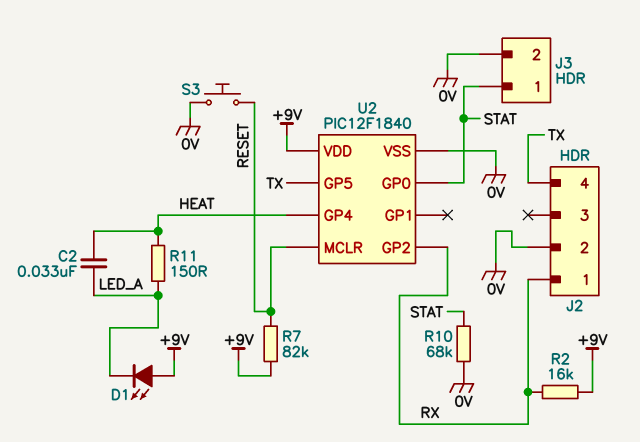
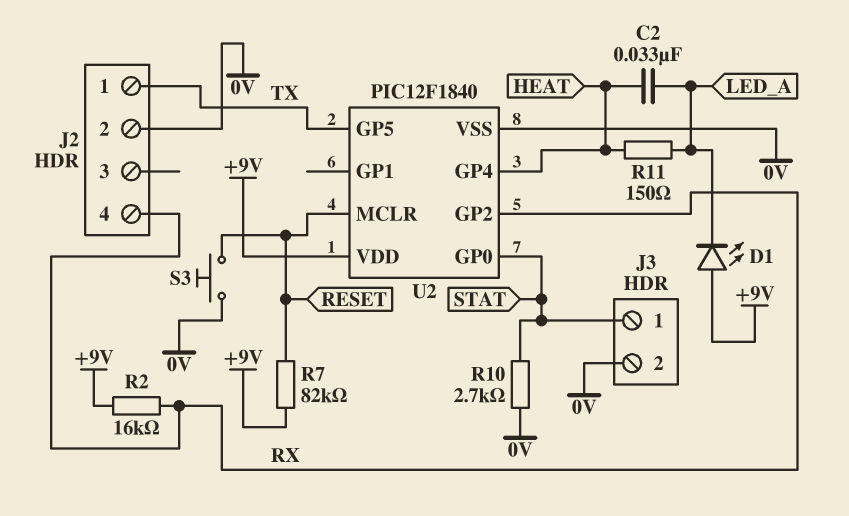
J2 pin 1: RX -> TX
J2 pin 4: TX -> RX
R10: 68k (0V, STAT) -> 2.7k (0V, STAT)

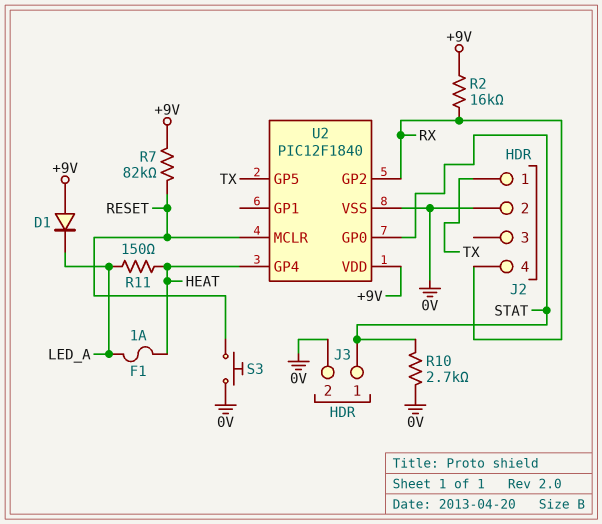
C2: 33nF (HEAT, LED_A) -> none
D1: LED (A +9V, K LED_A) -> diode (A +9V, K LED_A)
F1: none -> 1A (HEAT, LED_A)

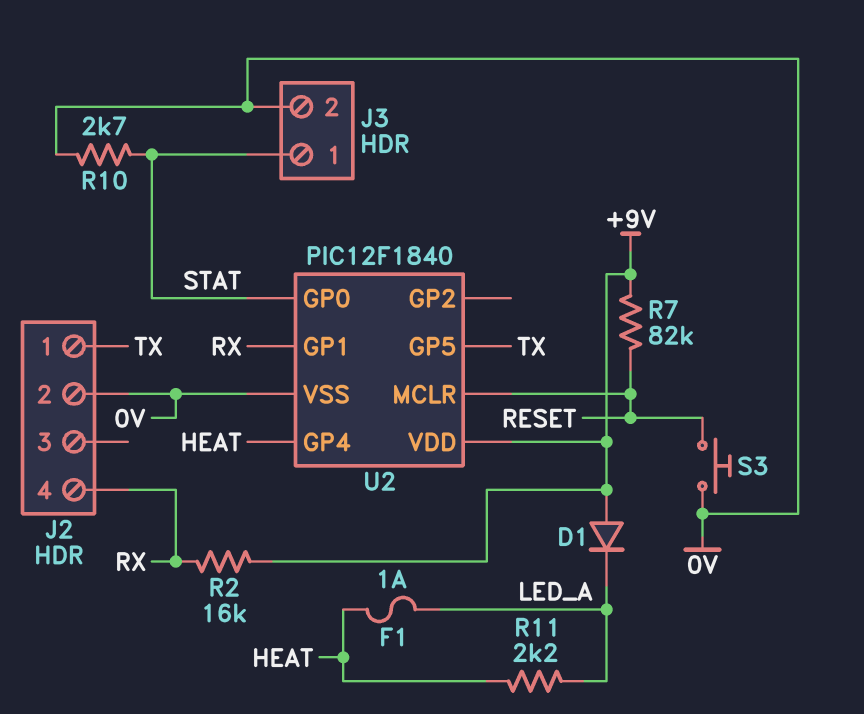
R11: 150 (HEAT, LED_A) -> 2.2k (HEAT, LED_A)
U2 pin GP1: none -> RX
U2 pin GP2: RX -> none

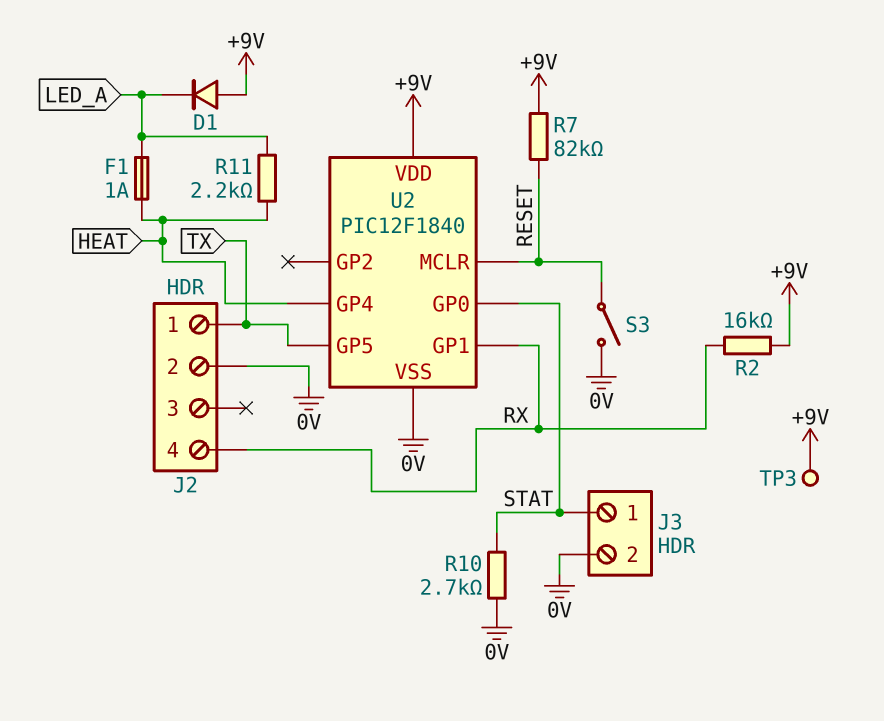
S3: button (0V, RESET) -> switch (0V, RESET)
TP3: none -> test point (+9V)

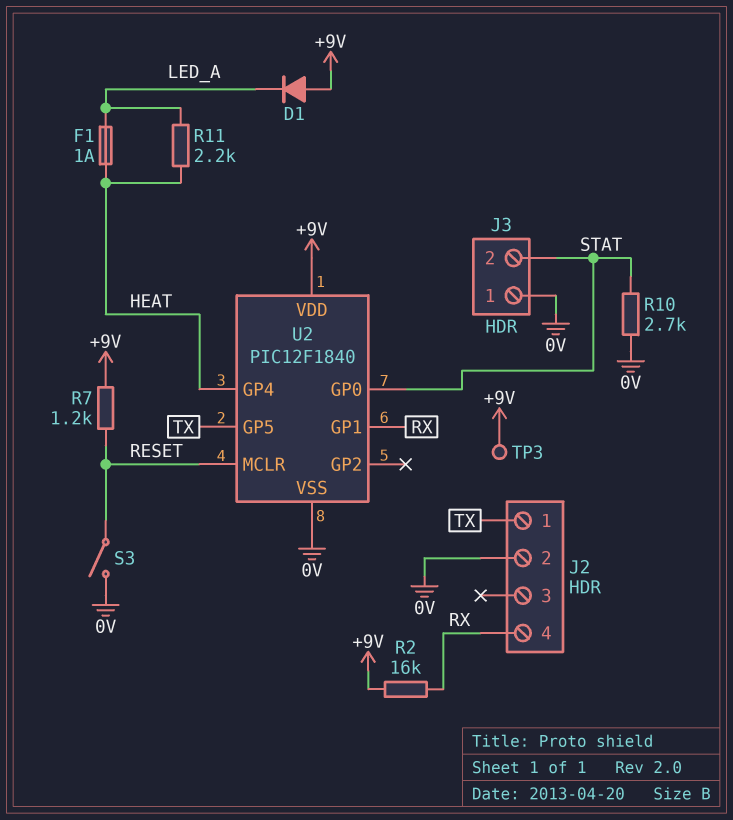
J3 pin 1: STAT -> 0V
J3 pin 2: 0V -> STAT
R7: 82k (+9V, RESET) -> 1.2k (+9V, RESET)

